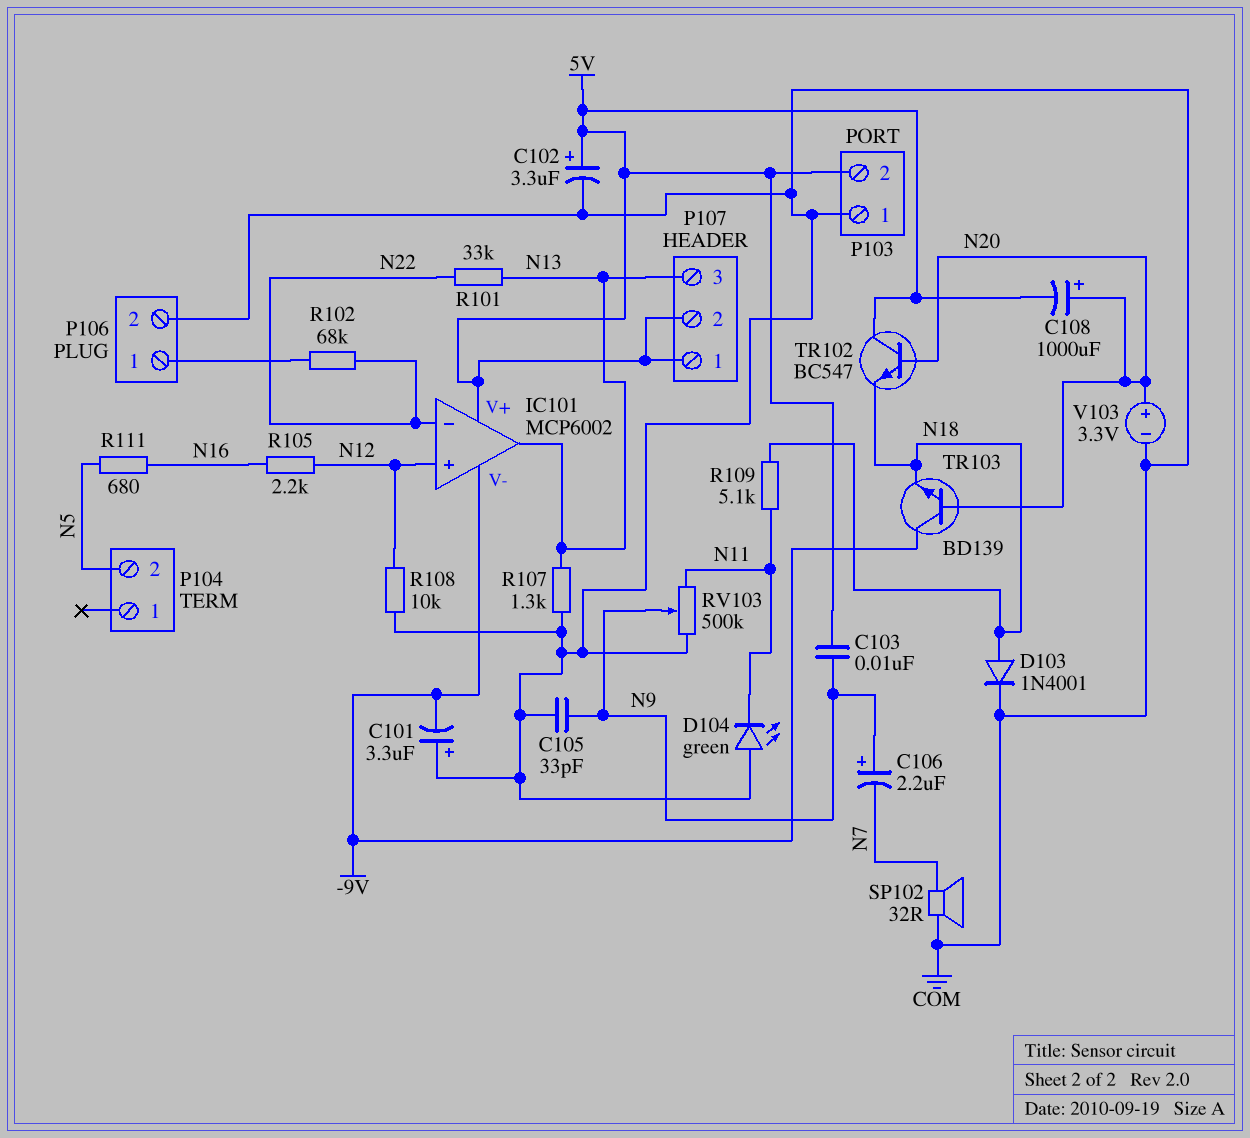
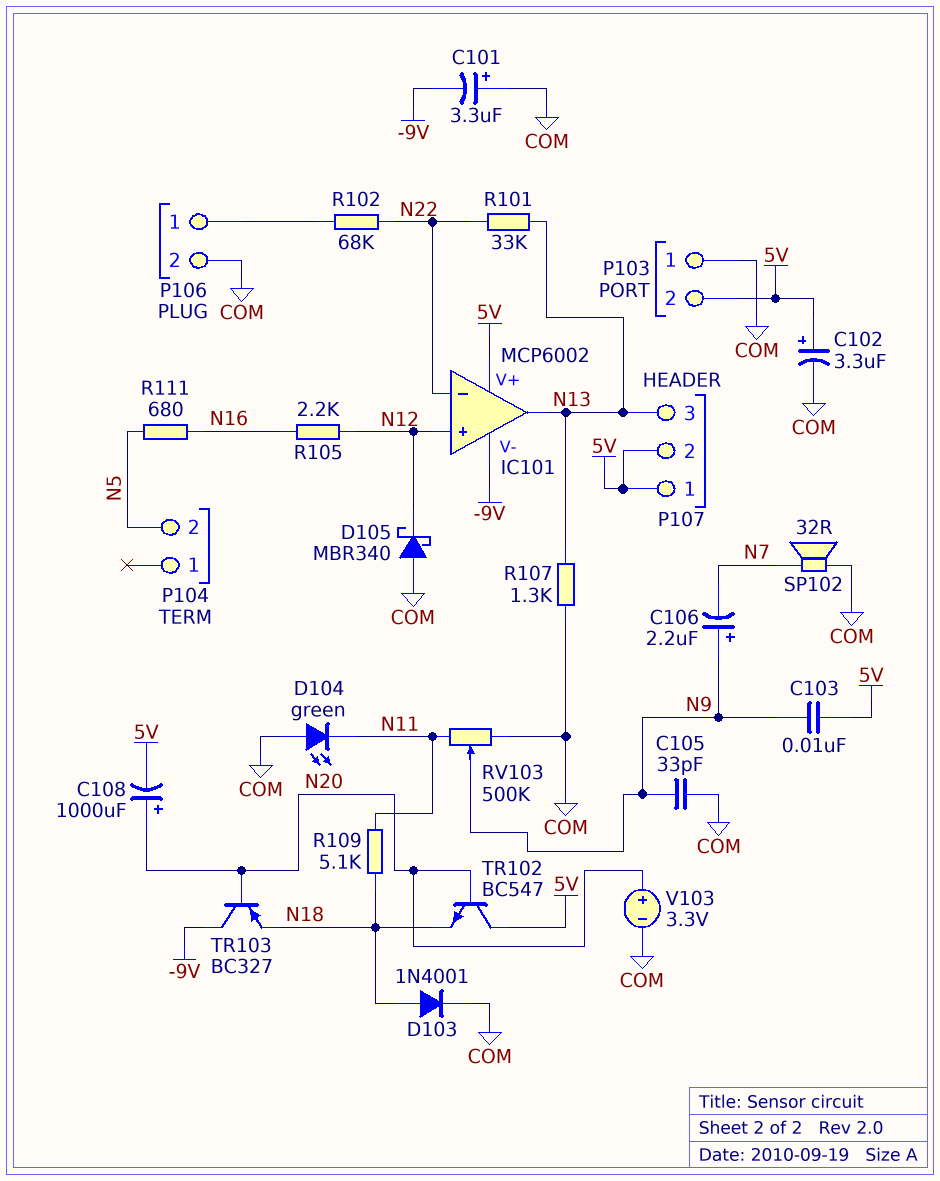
D105: none -> schottky MBR340 (A COM, K N12)
R108: 10k (COM, N12) -> none
TR103: NPN BD139 (B N20, C -9V, E N18) -> PNP BC327 (B N20, C -9V, E N18)

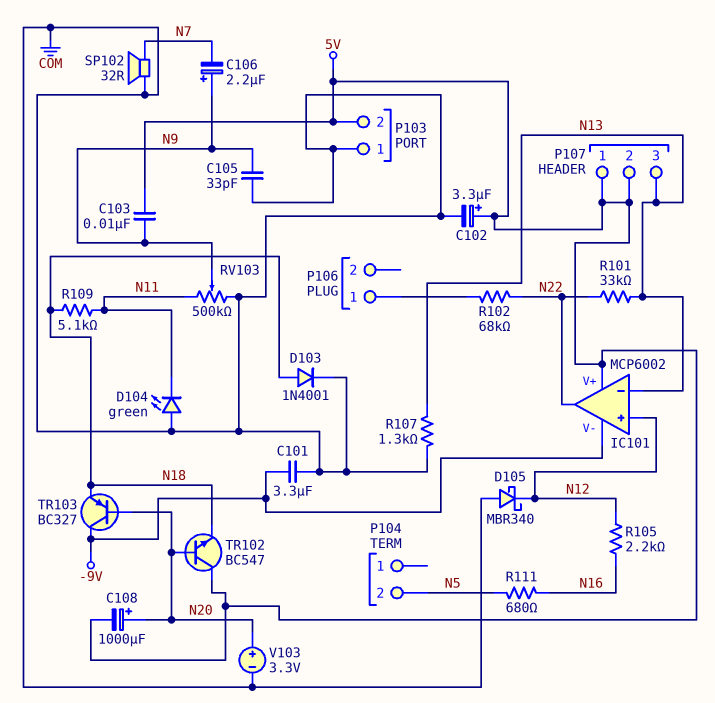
C101: 3.3uF (plus COM, minus -9V) -> 3.3uF (-9V, COM)
IC101 pin in-: N22 -> N13
IC101 pin out: N13 -> N22
P106 pin 2: COM -> none

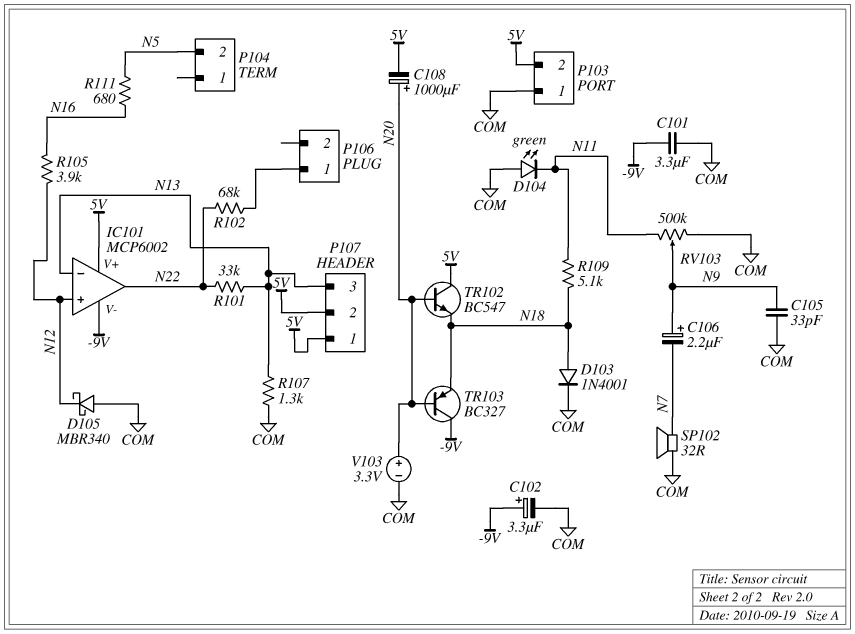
C102: 3.3uF (plus 5V, minus COM) -> 3.3uF (plus -9V, minus COM)
C103: 10nF (5V, N9) -> none
R105: 2.2k (N12, N16) -> 3.9k (N12, N16)

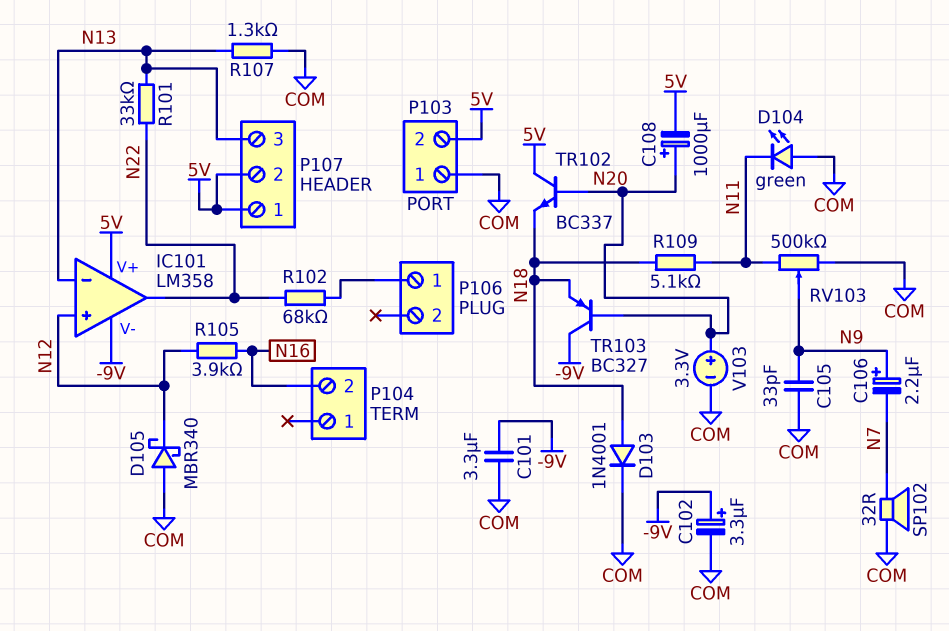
IC101: MCP6002 -> LM358
P104 pin 2: N5 -> N16
R111: 680 (N5, N16) -> none
TR102: NPN BC547 (B N20, C 5V, E N18) -> NPN BC337 (B N20, C 5V, E N18)

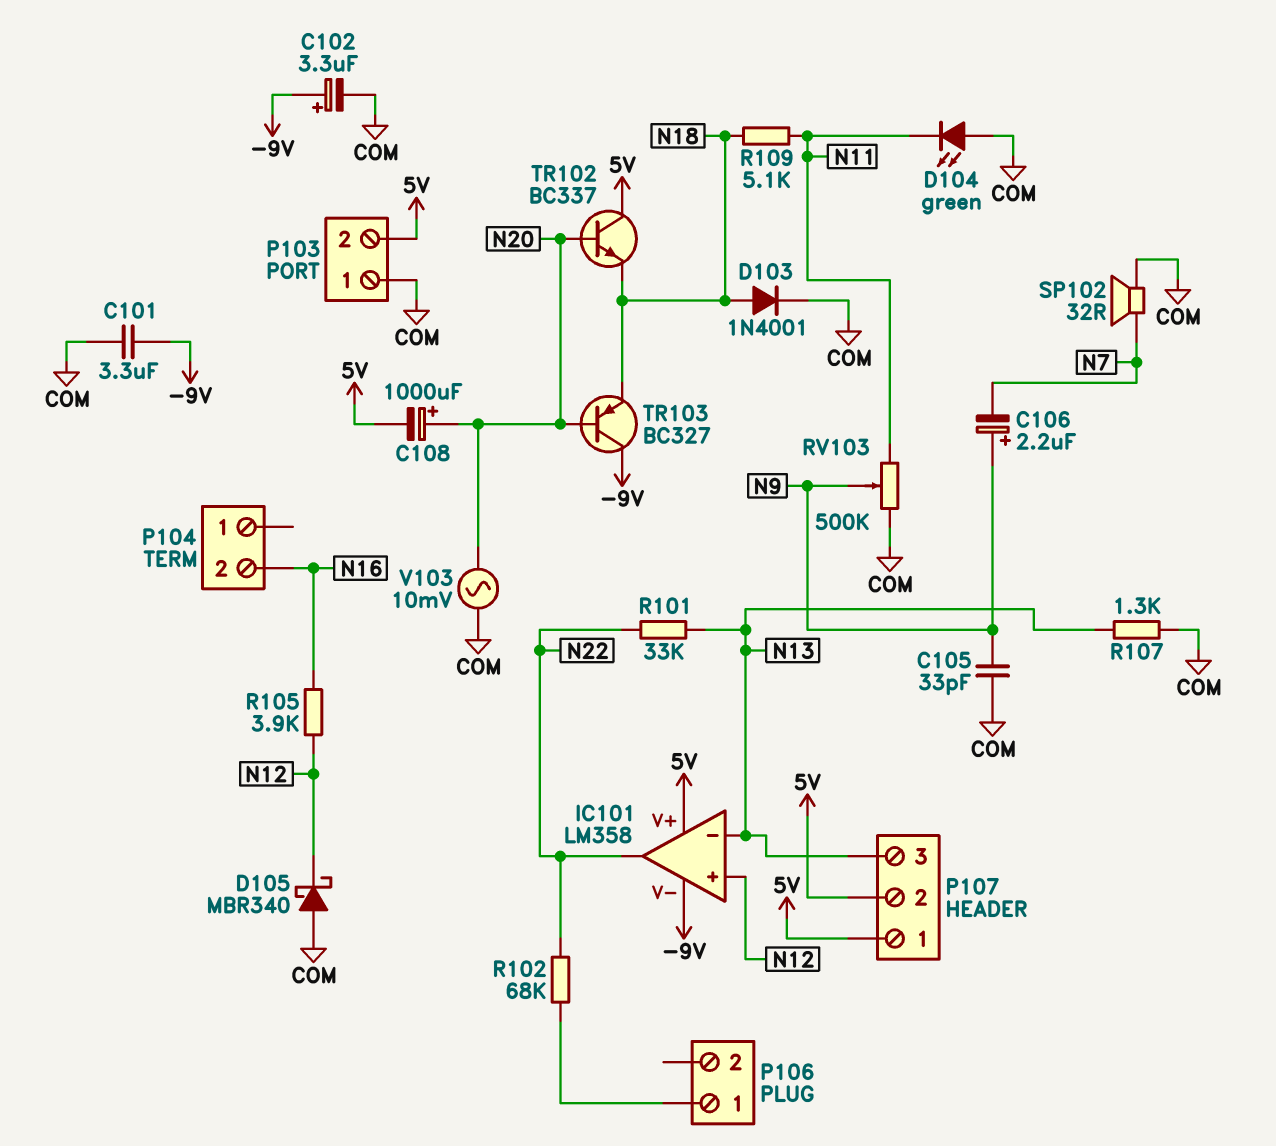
V103: 3.3V (plus N20, minus COM) -> AC 10mV (COM, N20)

